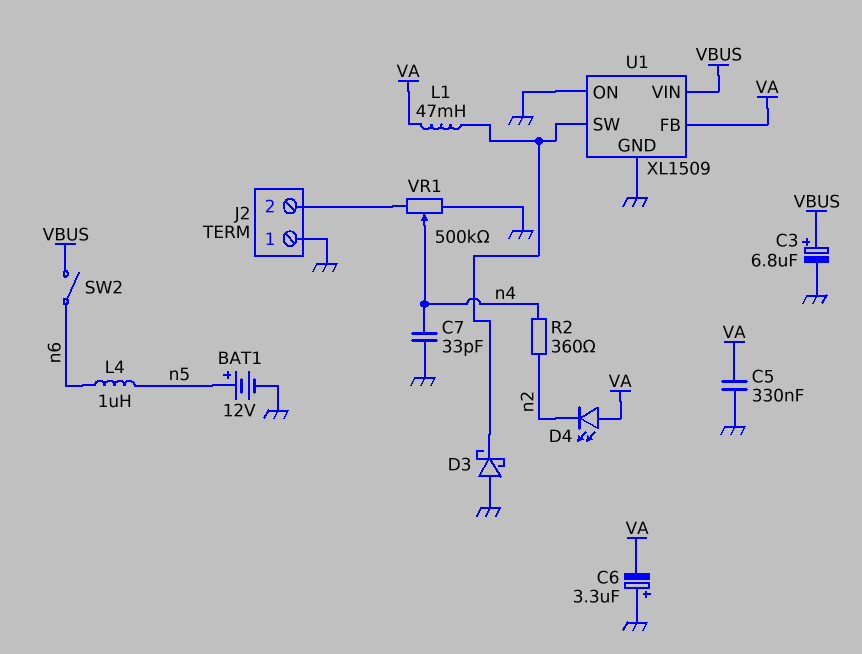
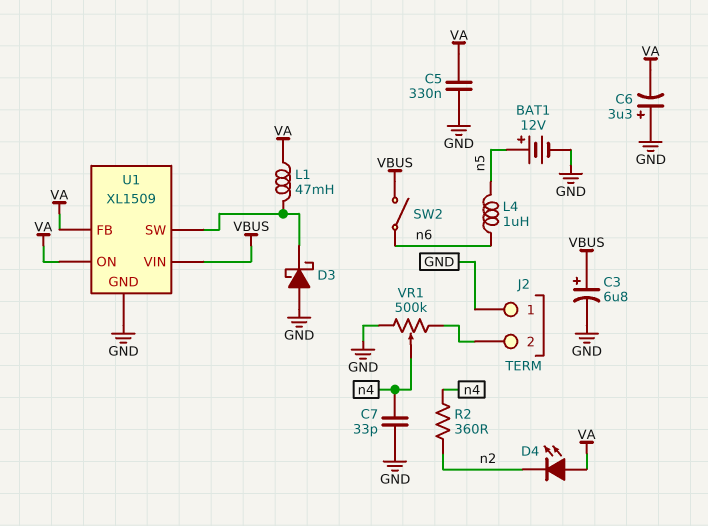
U1 pin ON: GND -> VA

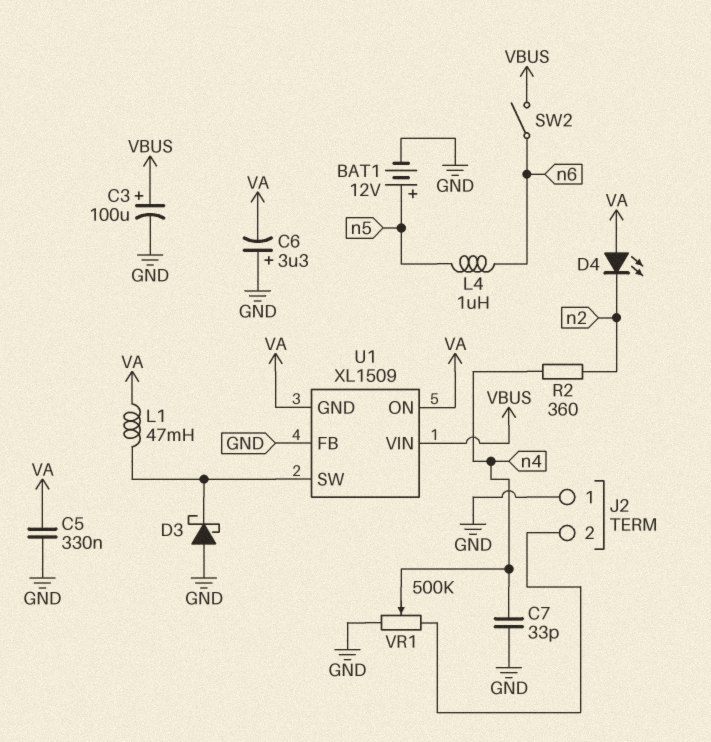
C3: 6.8uF (plus VBUS, minus GND) -> 100uF (plus VBUS, minus GND)
U1 pin FB: VA -> GND
U1 pin GND: GND -> VA

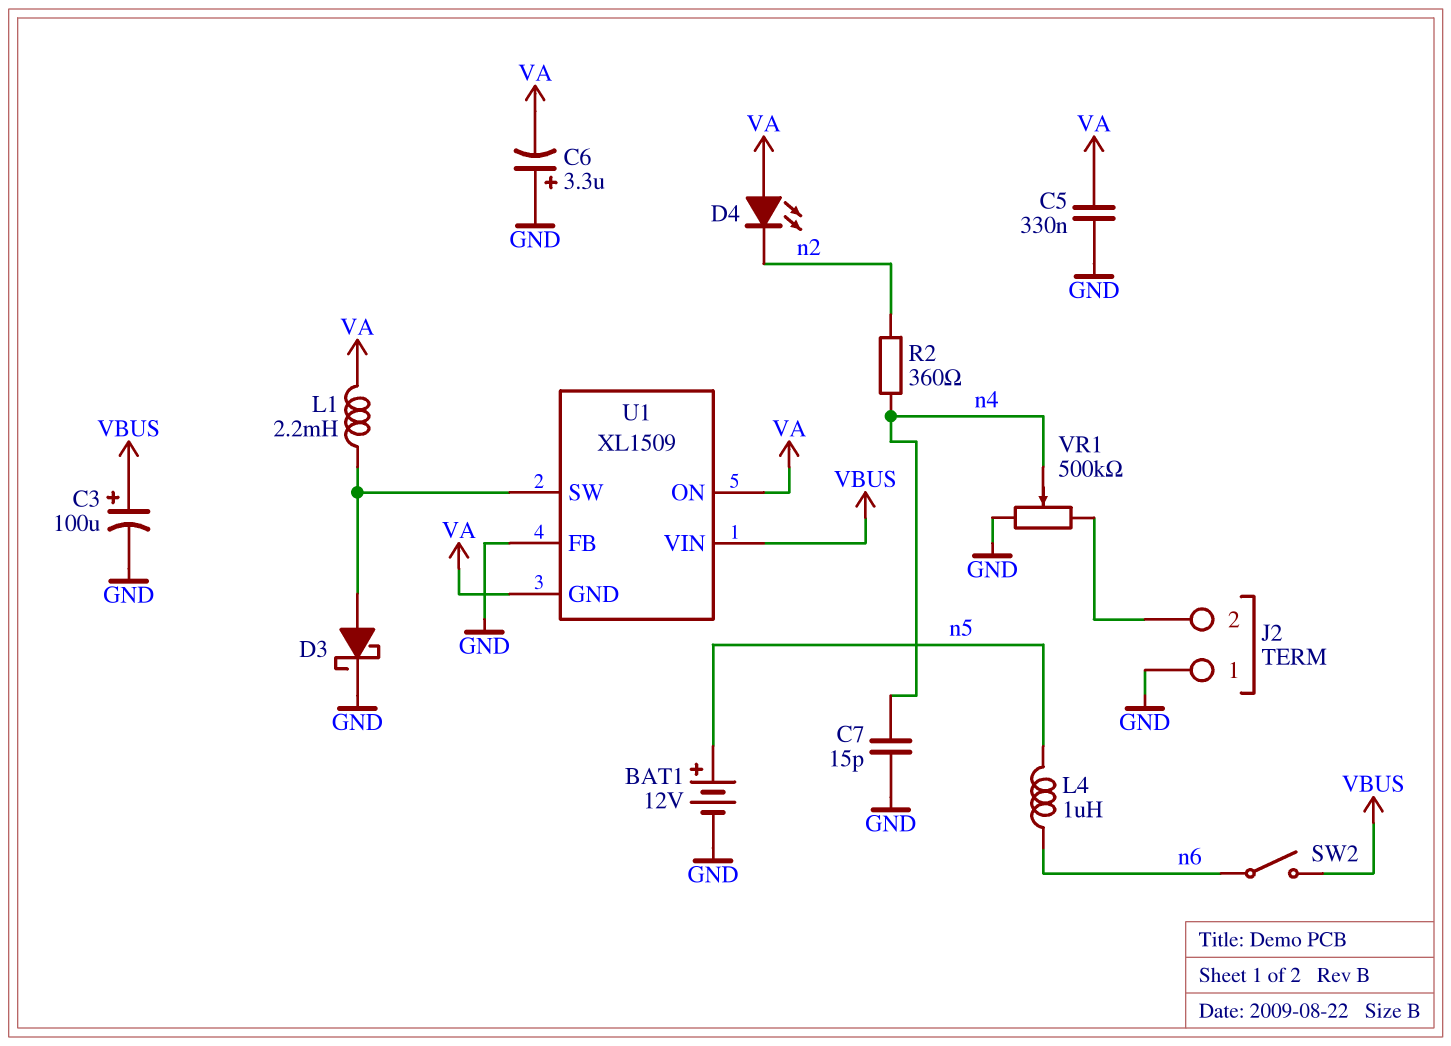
C7: 33pF (GND, n4) -> 15pF (GND, n4)
D3: schottky (A GND, K U1/SW) -> schottky (A U1/SW, K GND)
L1: 47mH (U1/SW, VA) -> 2.2mH (U1/SW, VA)

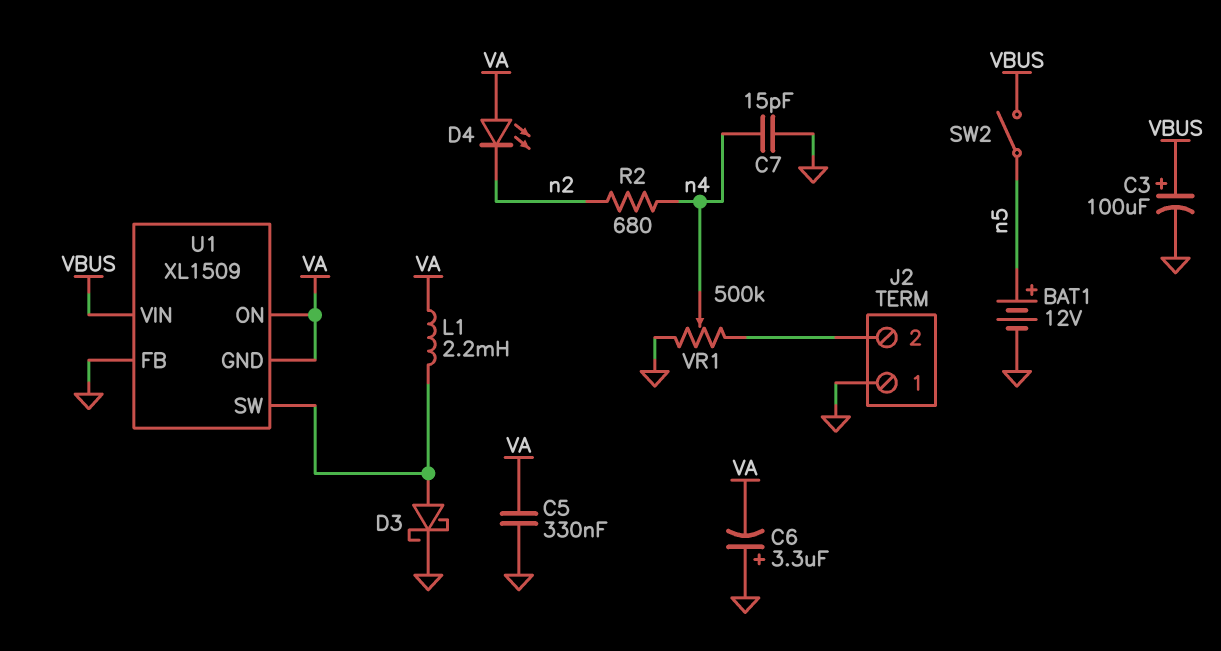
L4: 1uH (n5, n6) -> none
R2: 360 (n2, n4) -> 680 (n2, n4)
SW2: switch (VBUS, n6) -> switch (VBUS, n5)

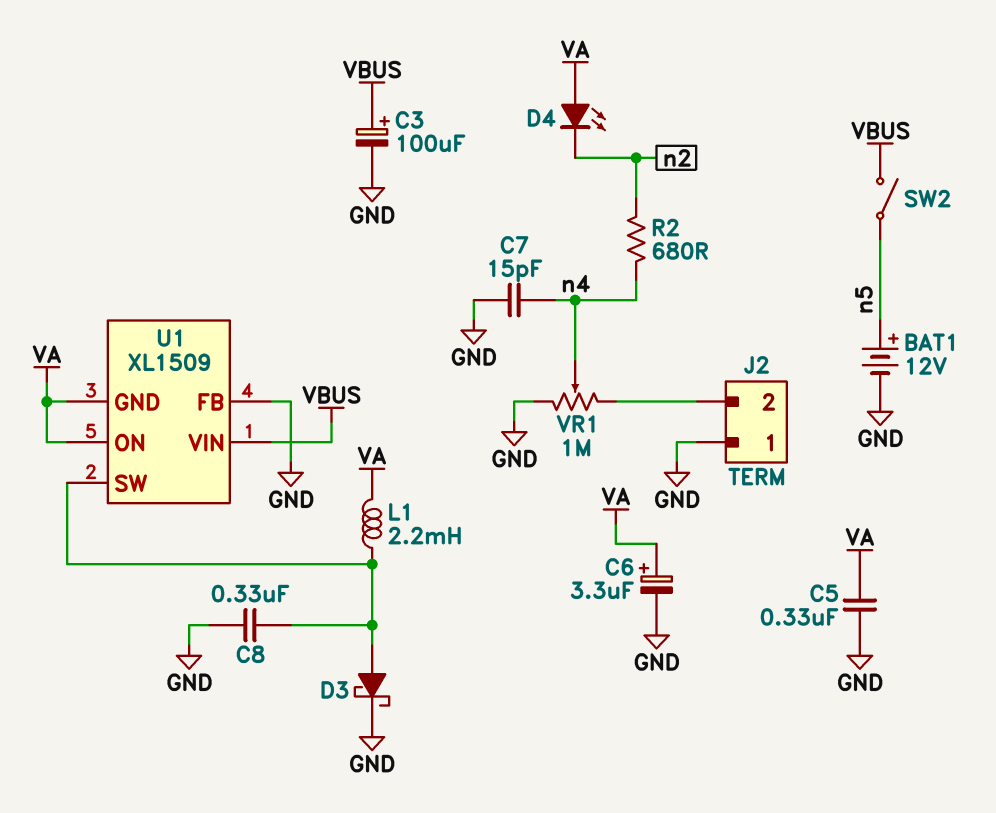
C6: 3.3uF (plus GND, minus VA) -> 3.3uF (plus VA, minus GND)
C8: none -> 330nF (GND, U1/SW)
VR1: 500k (GND, J2/2, wiper n4) -> 1M (GND, J2/2, wiper n4)

